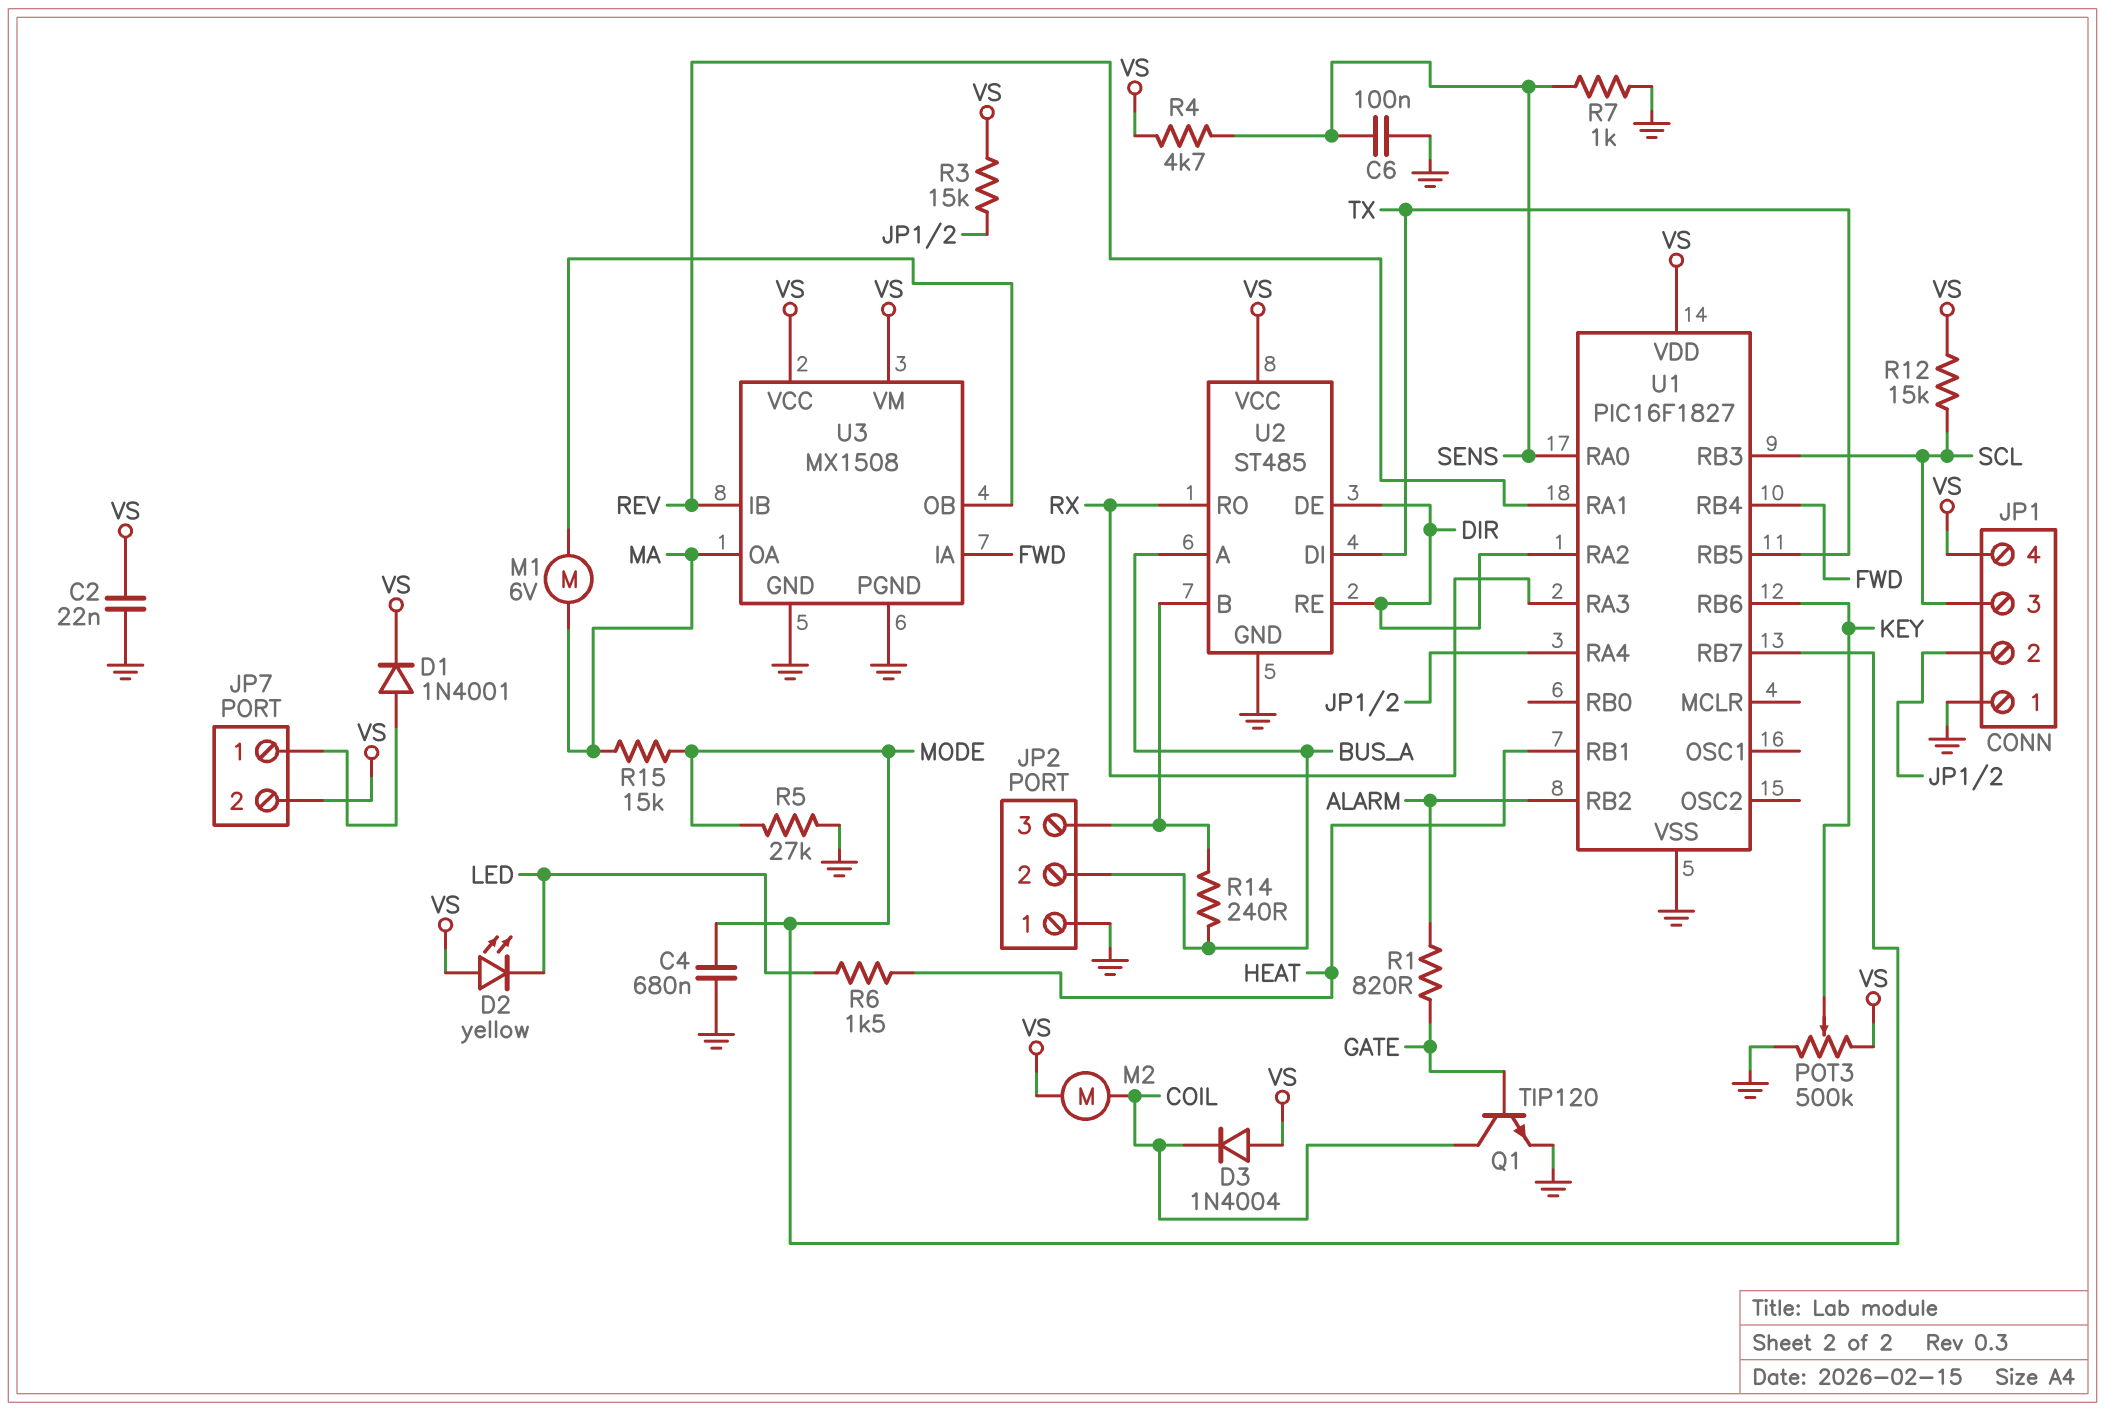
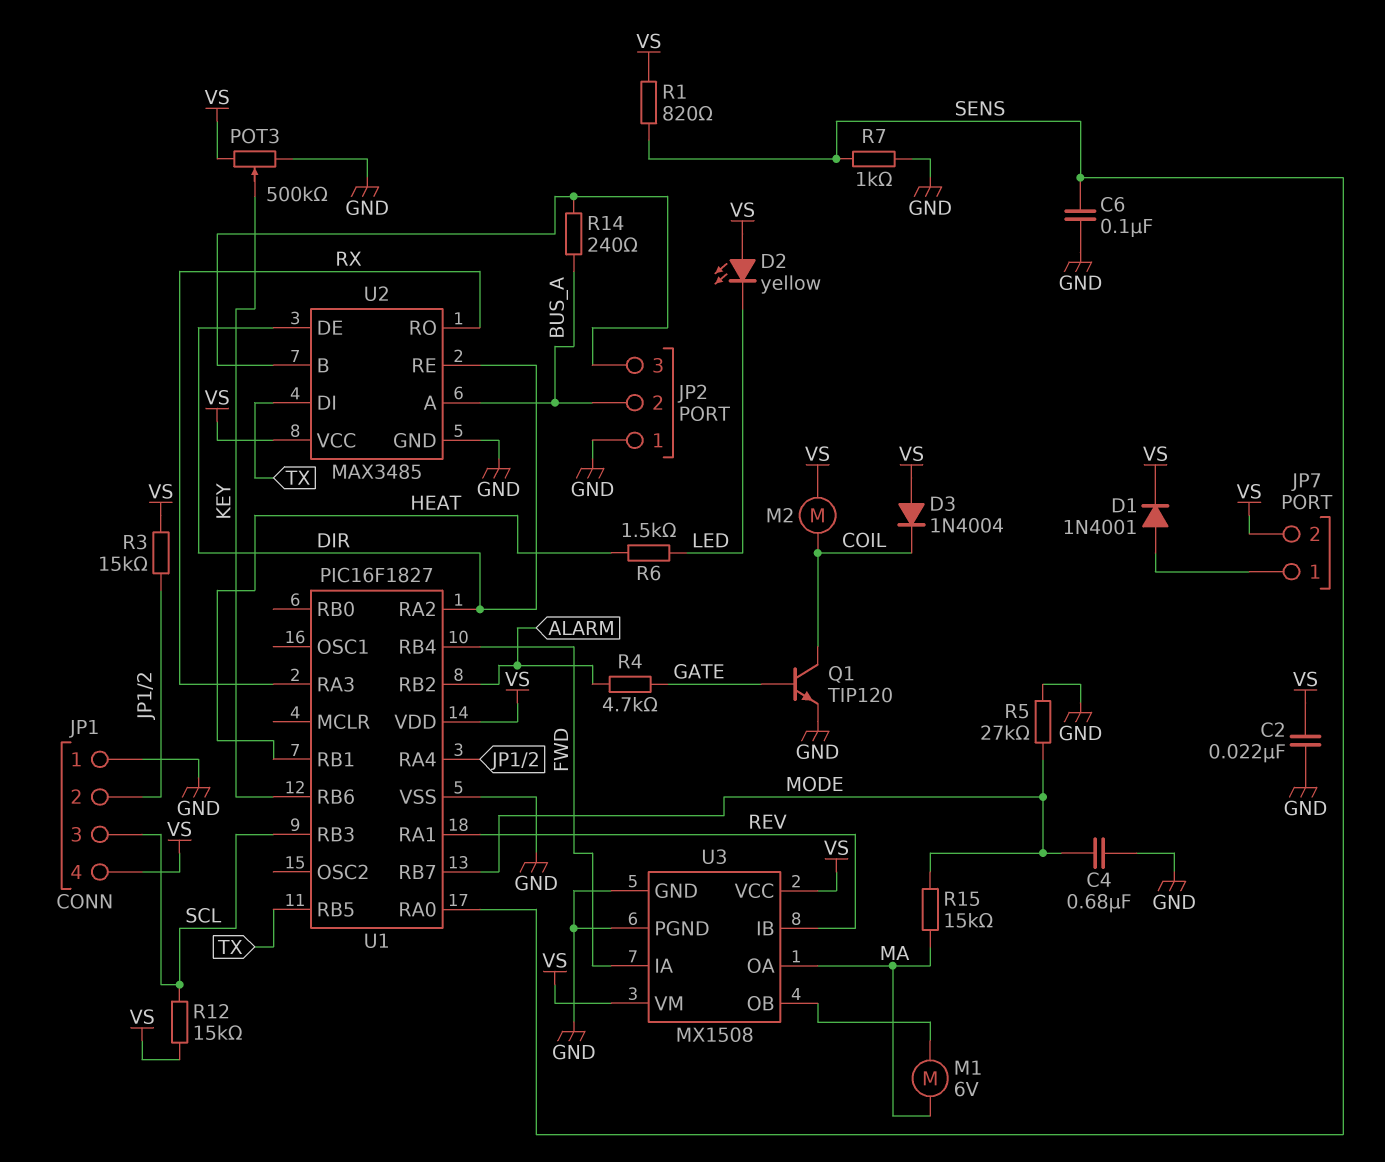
R1: 820 (ALARM, GATE) -> 820 (SENS, VS)
R4: 4.7k (SENS, VS) -> 4.7k (ALARM, GATE)
U2: ST485 -> MAX3485

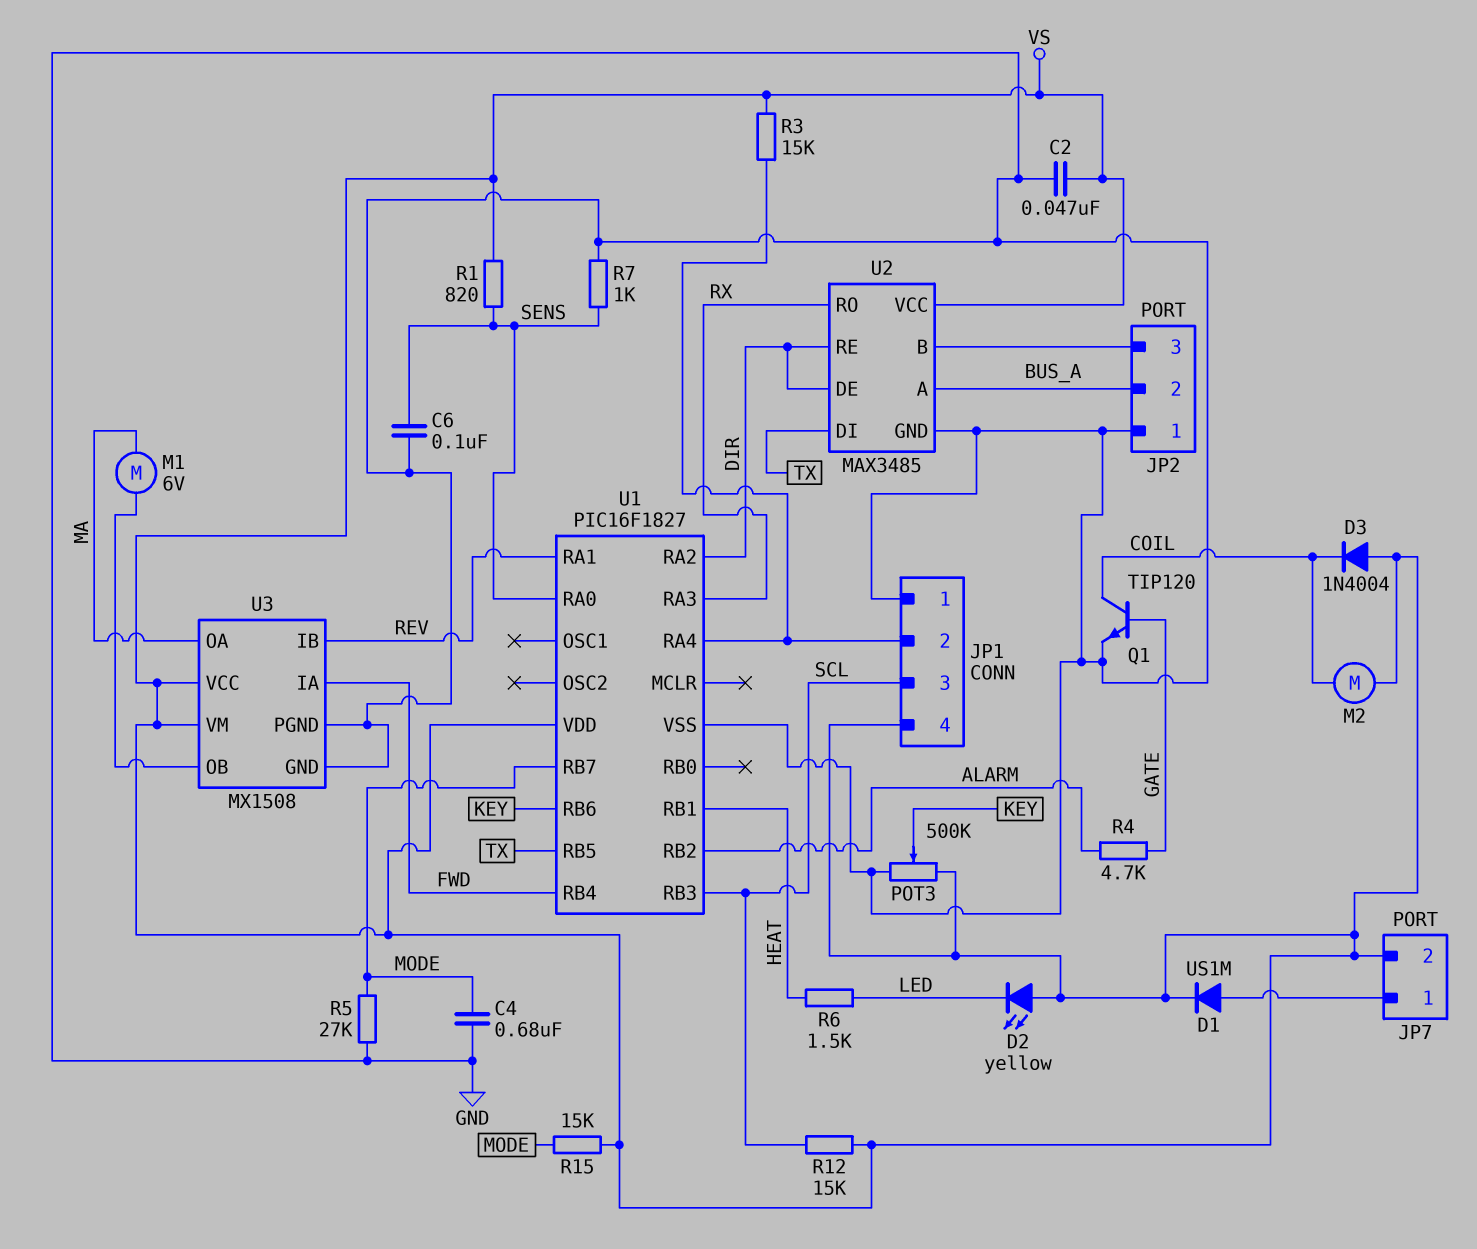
C2: 22nF (GND, VS) -> 47nF (GND, VS)
D1: diode 1N4001 (A JP7/1, K VS) -> diode US1M (A JP7/1, K VS)
R14: 240 (BUS_A, JP2/3) -> none
R15: 15k (MA, MODE) -> 15k (MODE, VS)

